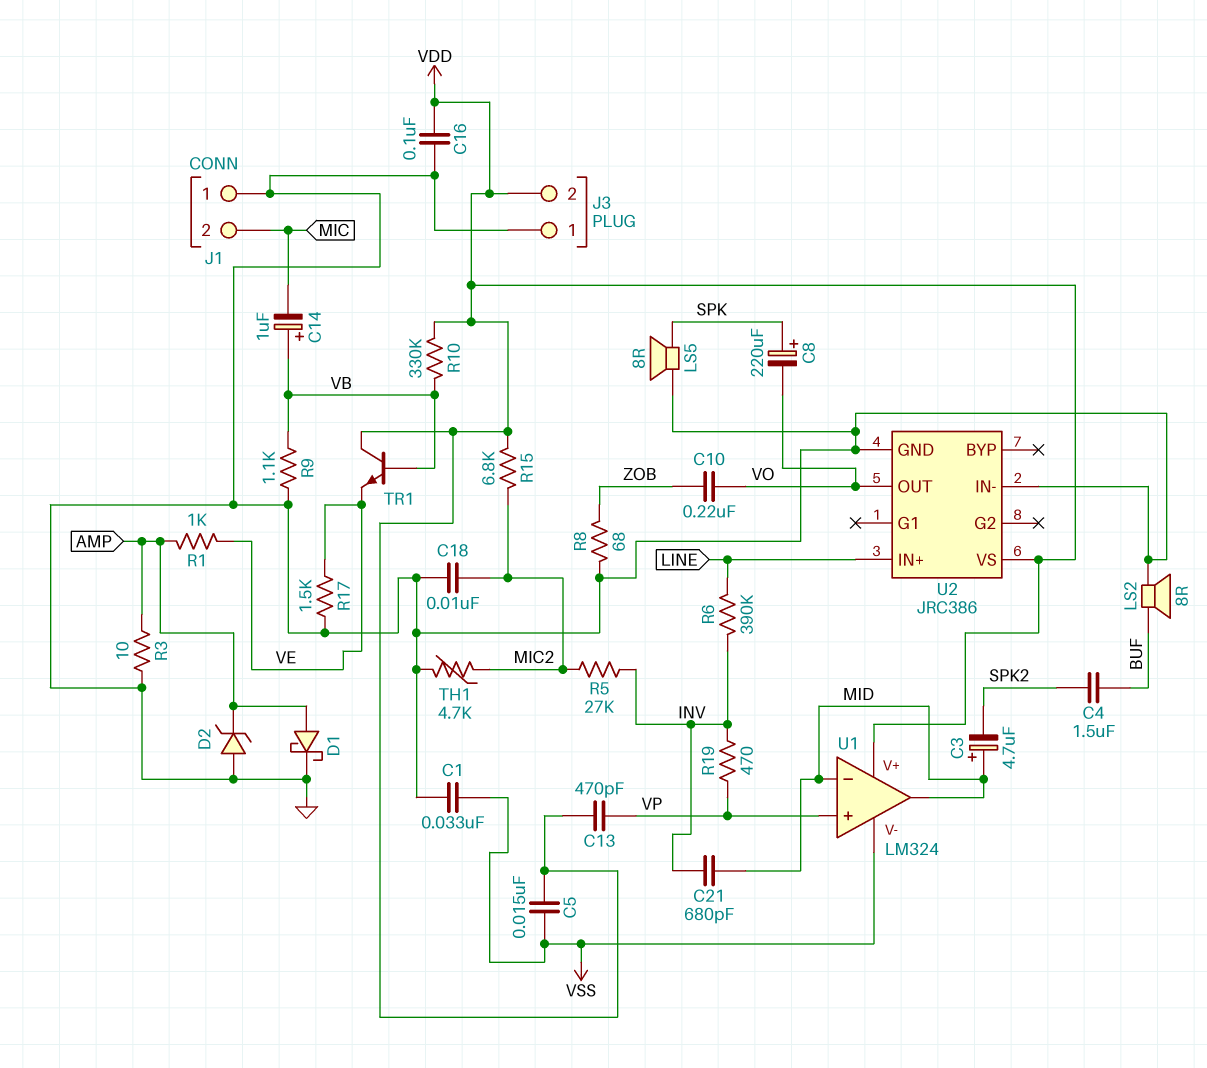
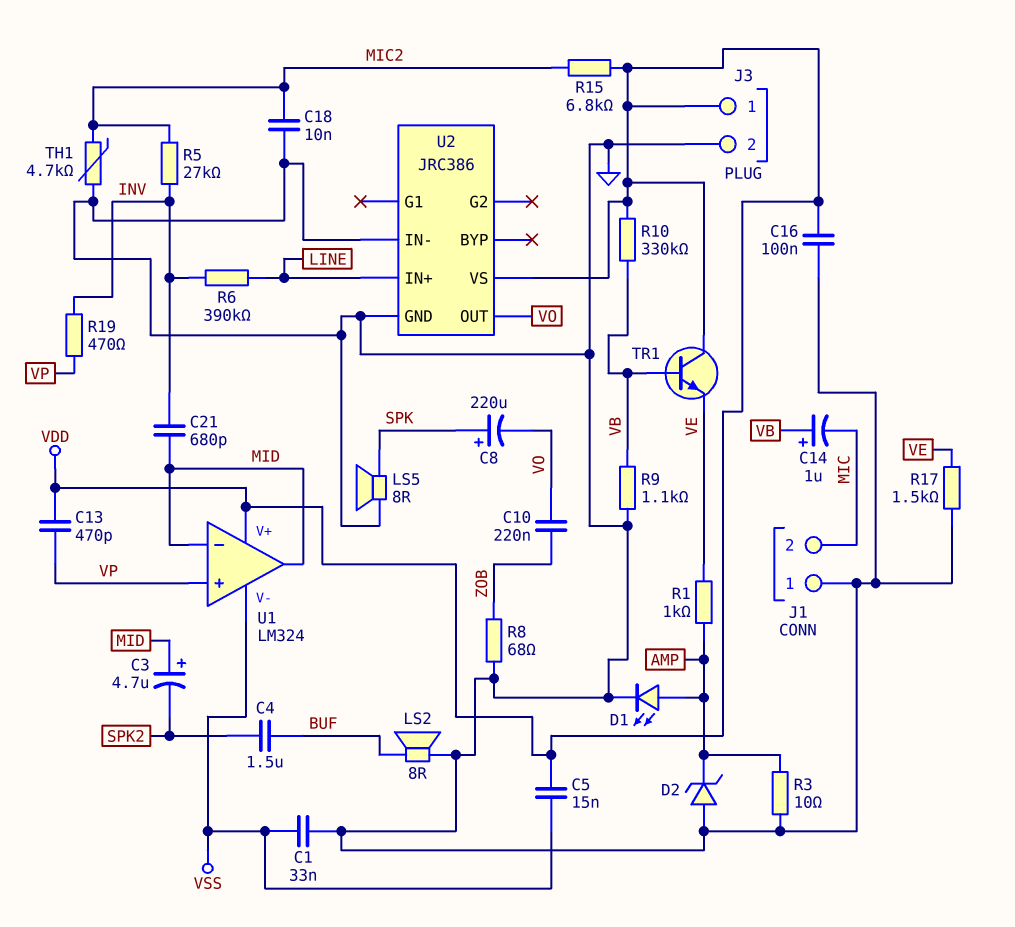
D1: schottky (A AMP, K GND) -> LED (A AMP, K GND)
J3 pin 1: GND -> VDD
J3 pin 2: VDD -> GND

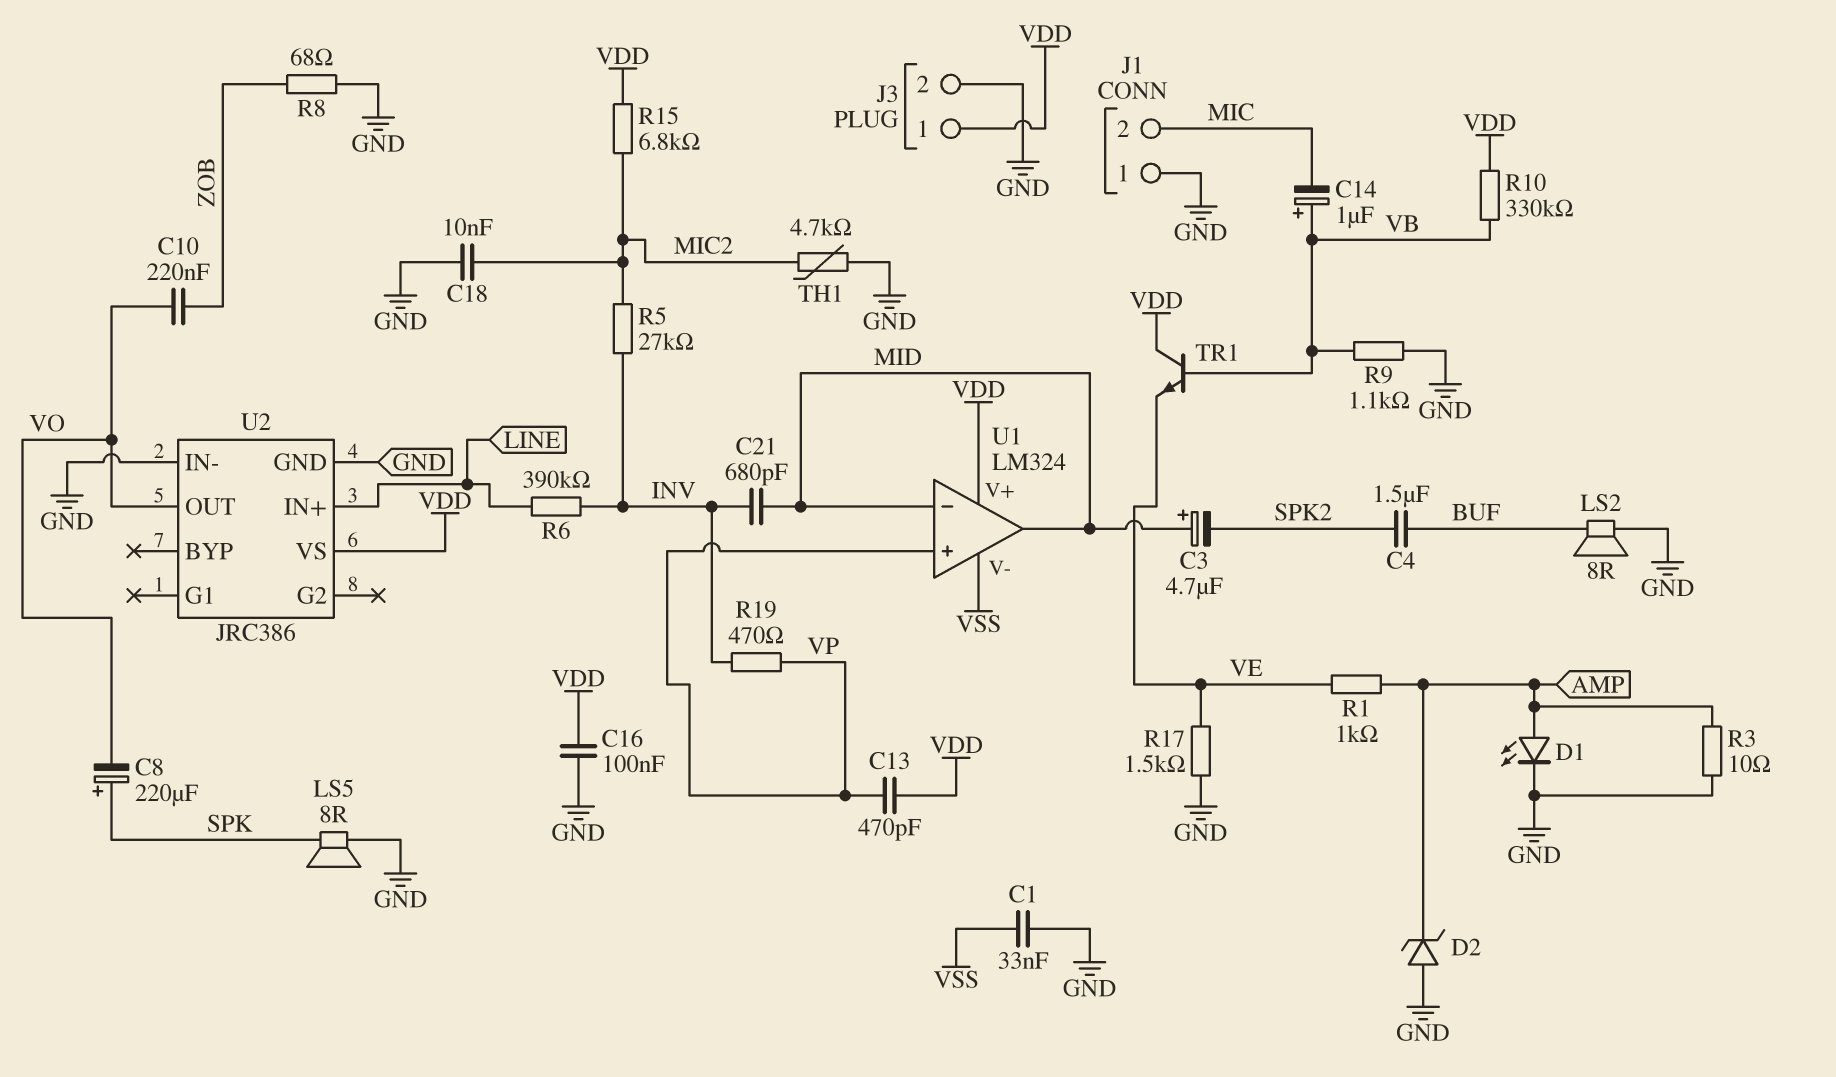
C5: 15nF (VDD, VSS) -> none

